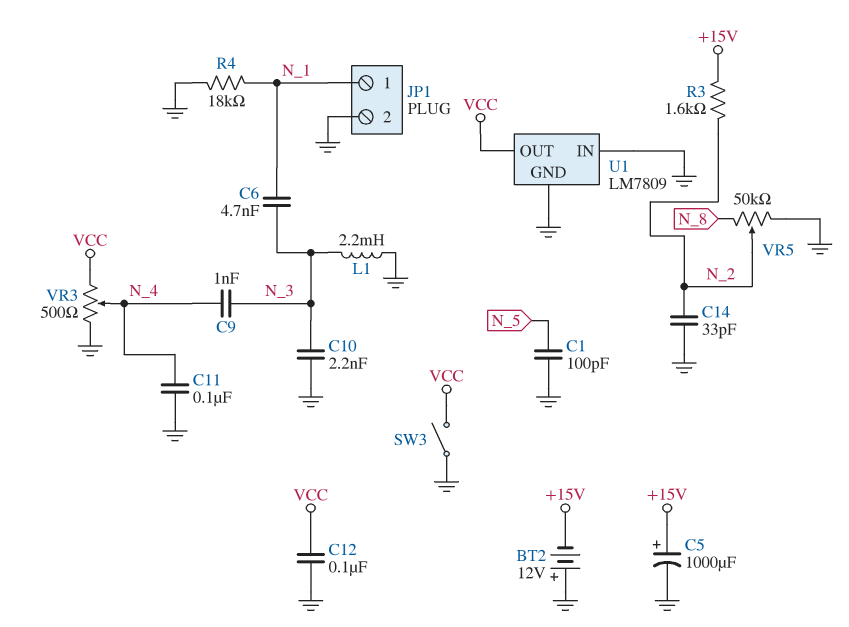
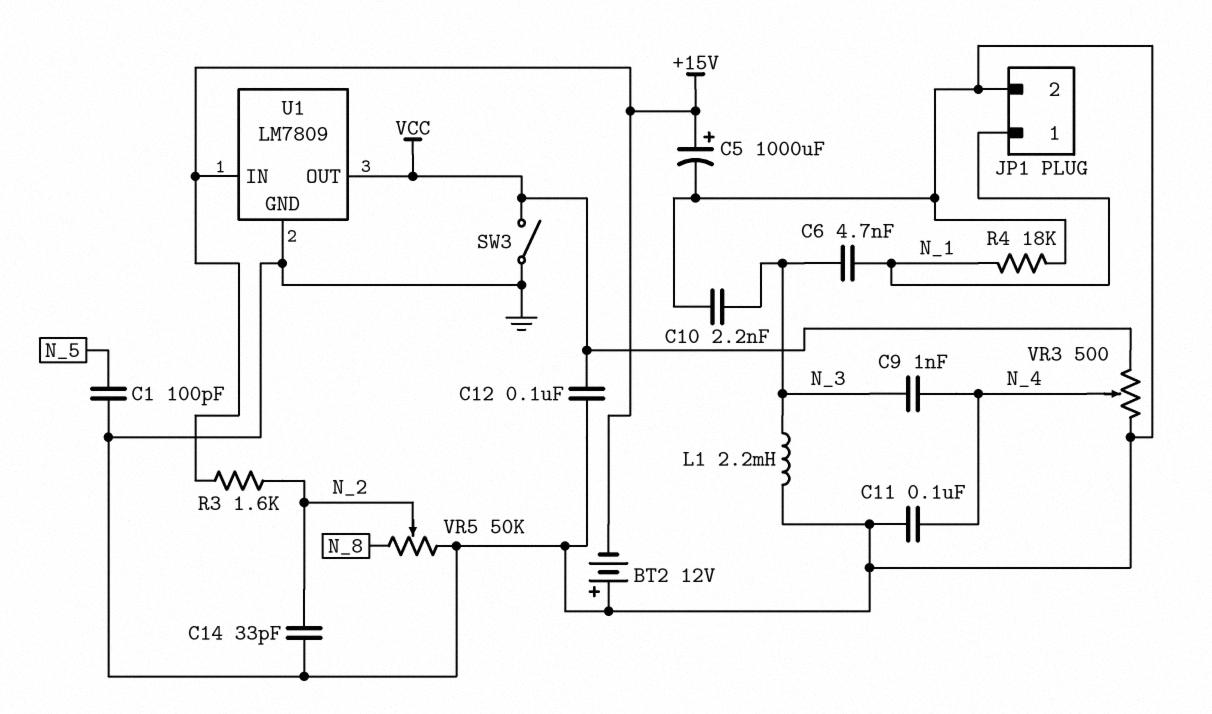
U1 pin IN: GND -> +15V

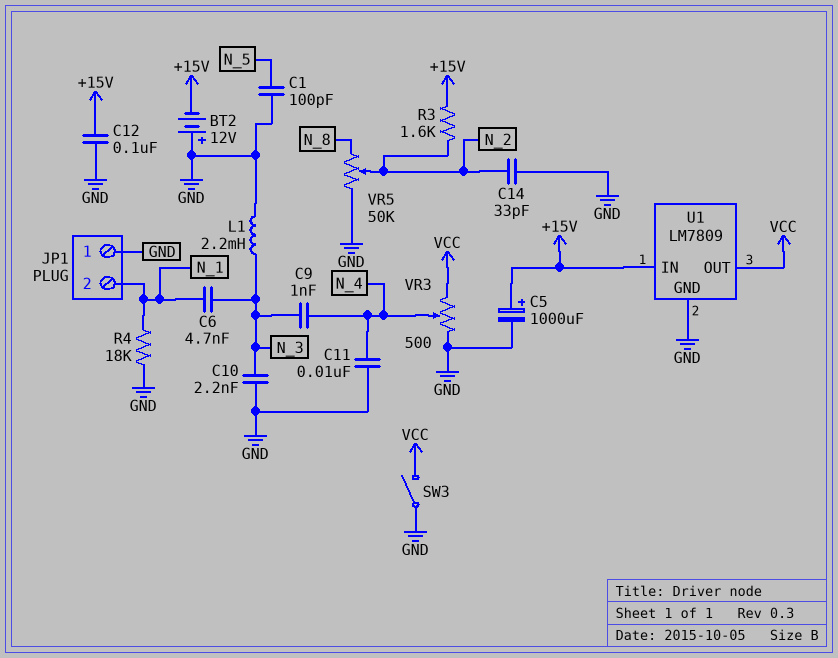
C11: 100nF (GND, N_4) -> 10nF (GND, N_4)
C12: 100nF (GND, VCC) -> 100nF (+15V, GND)
JP1 pin 1: N_1 -> GND
JP1 pin 2: GND -> N_1

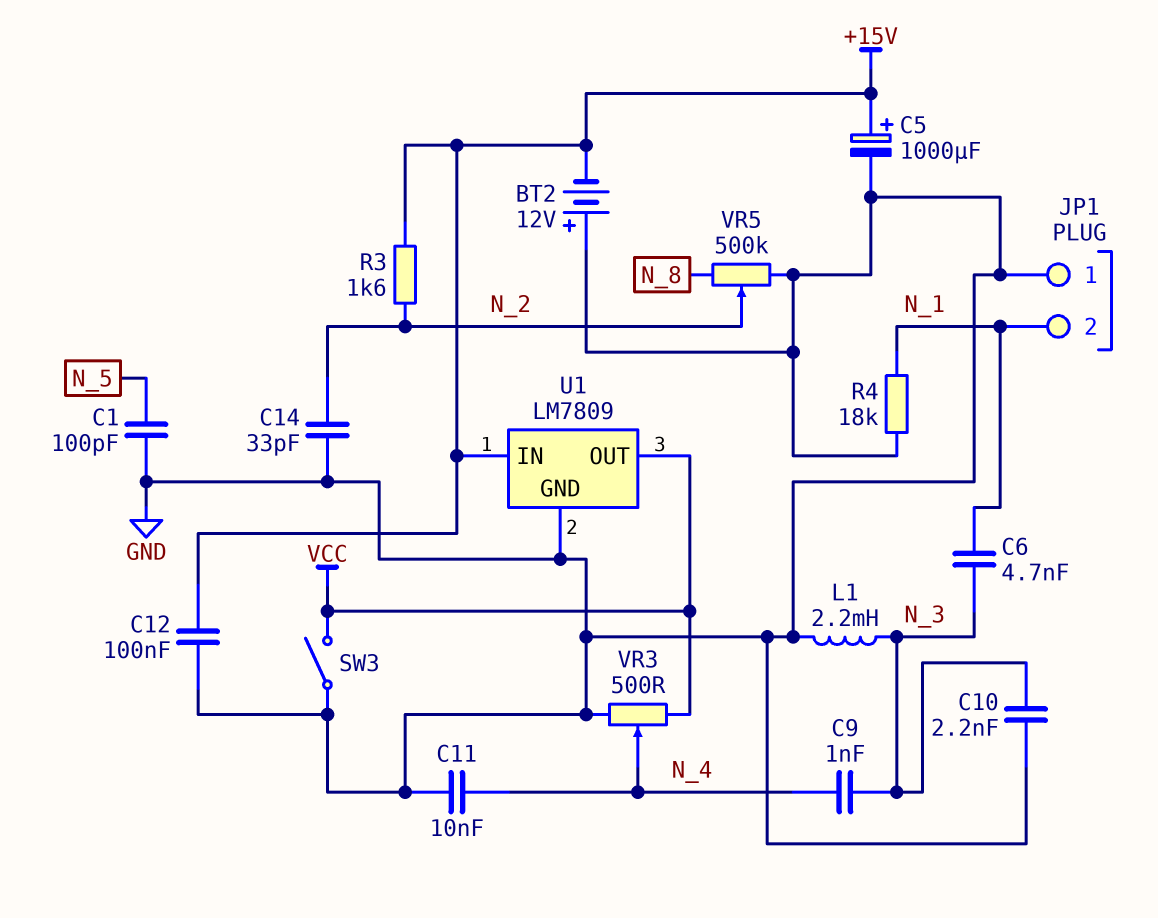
VR5: 50k (GND, N_8, wiper N_2) -> 500k (GND, N_8, wiper N_2)

